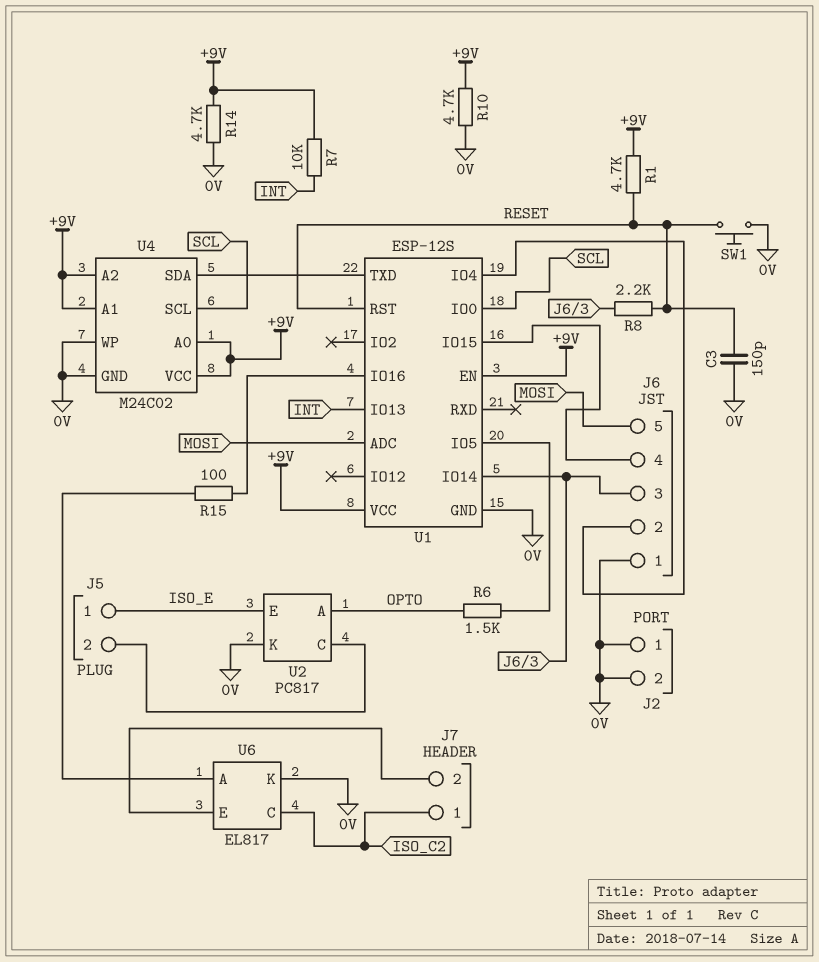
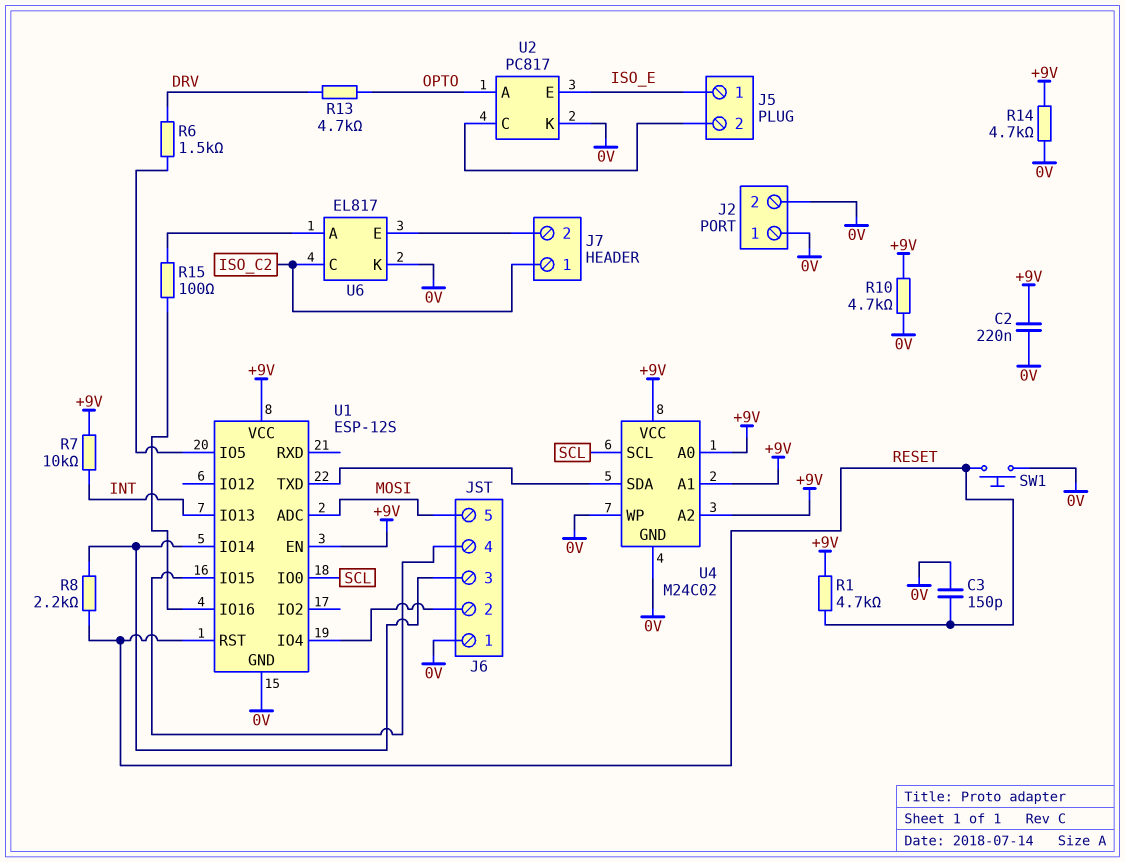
C2: none -> 220nF (+9V, 0V)
R6: 1.5k (OPTO, U1/IO5) -> 1.5k (DRV, U1/IO5)
R13: none -> 4.7k (DRV, OPTO)

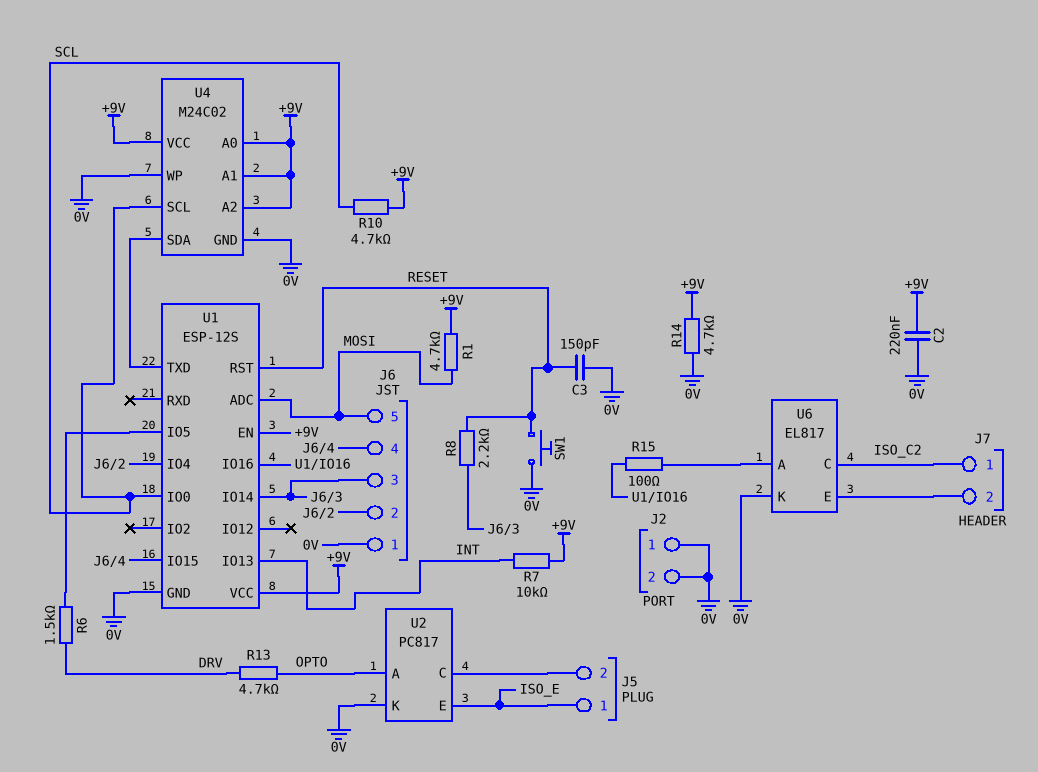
R1: 4.7k (+9V, RESET) -> 4.7k (+9V, MOSI)
R10: 4.7k (+9V, 0V) -> 4.7k (+9V, SCL)

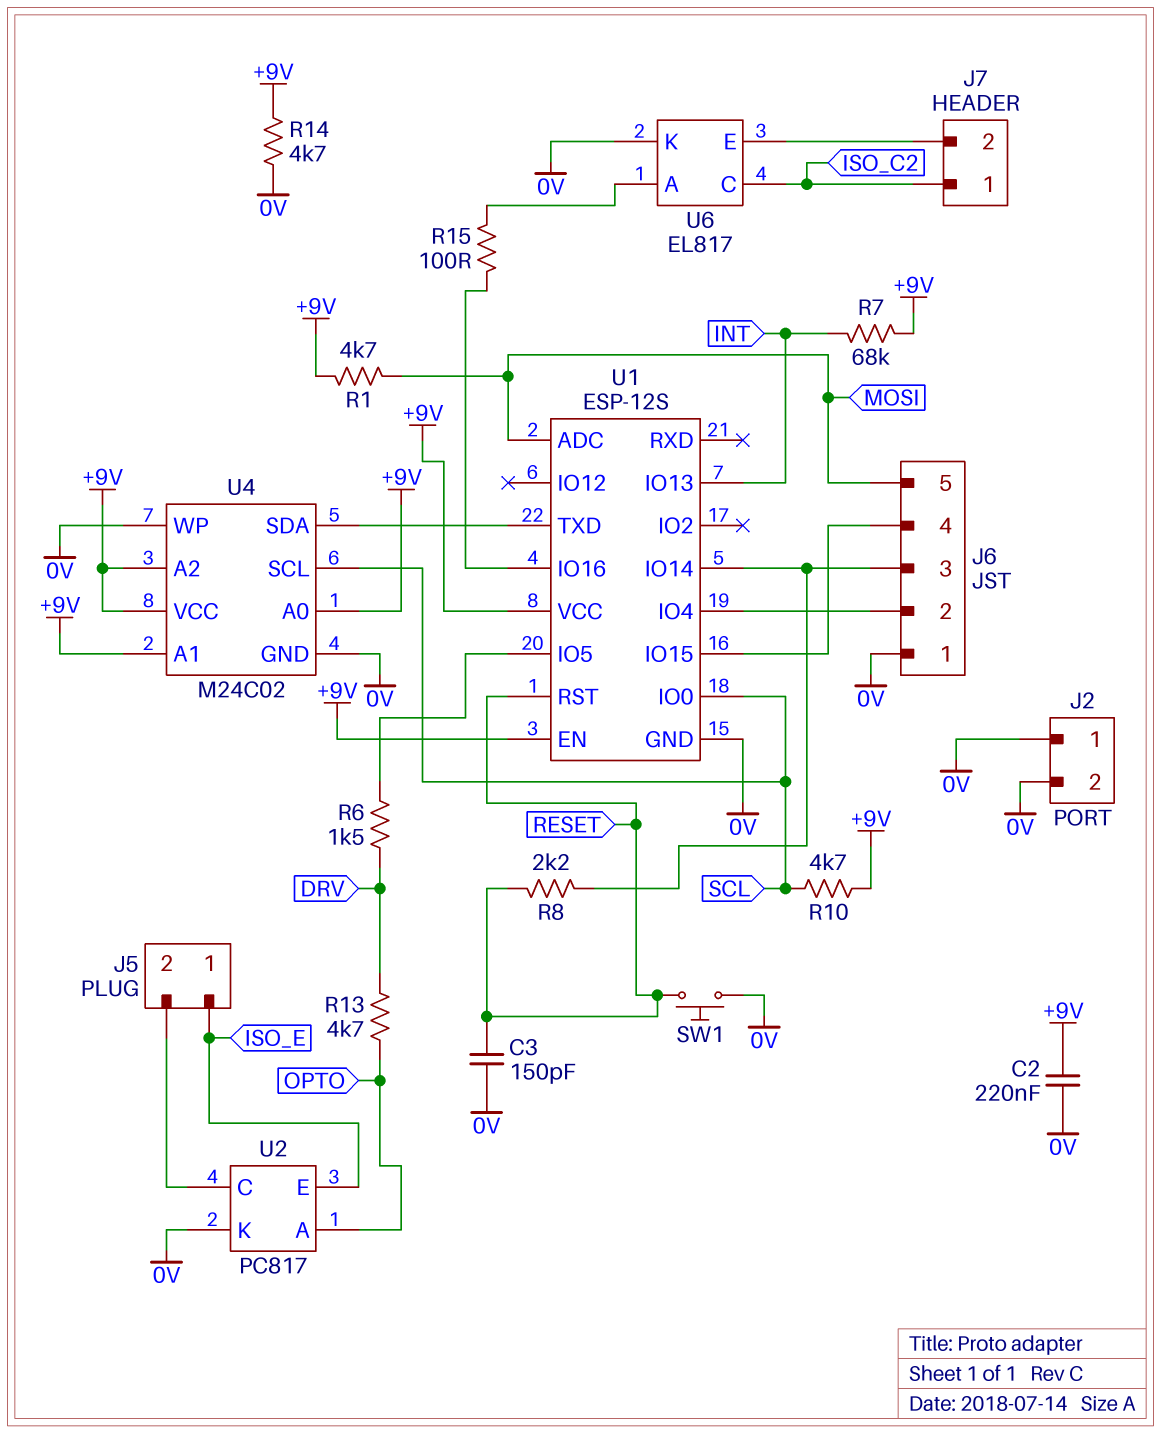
R7: 10k (+9V, INT) -> 68k (+9V, INT)

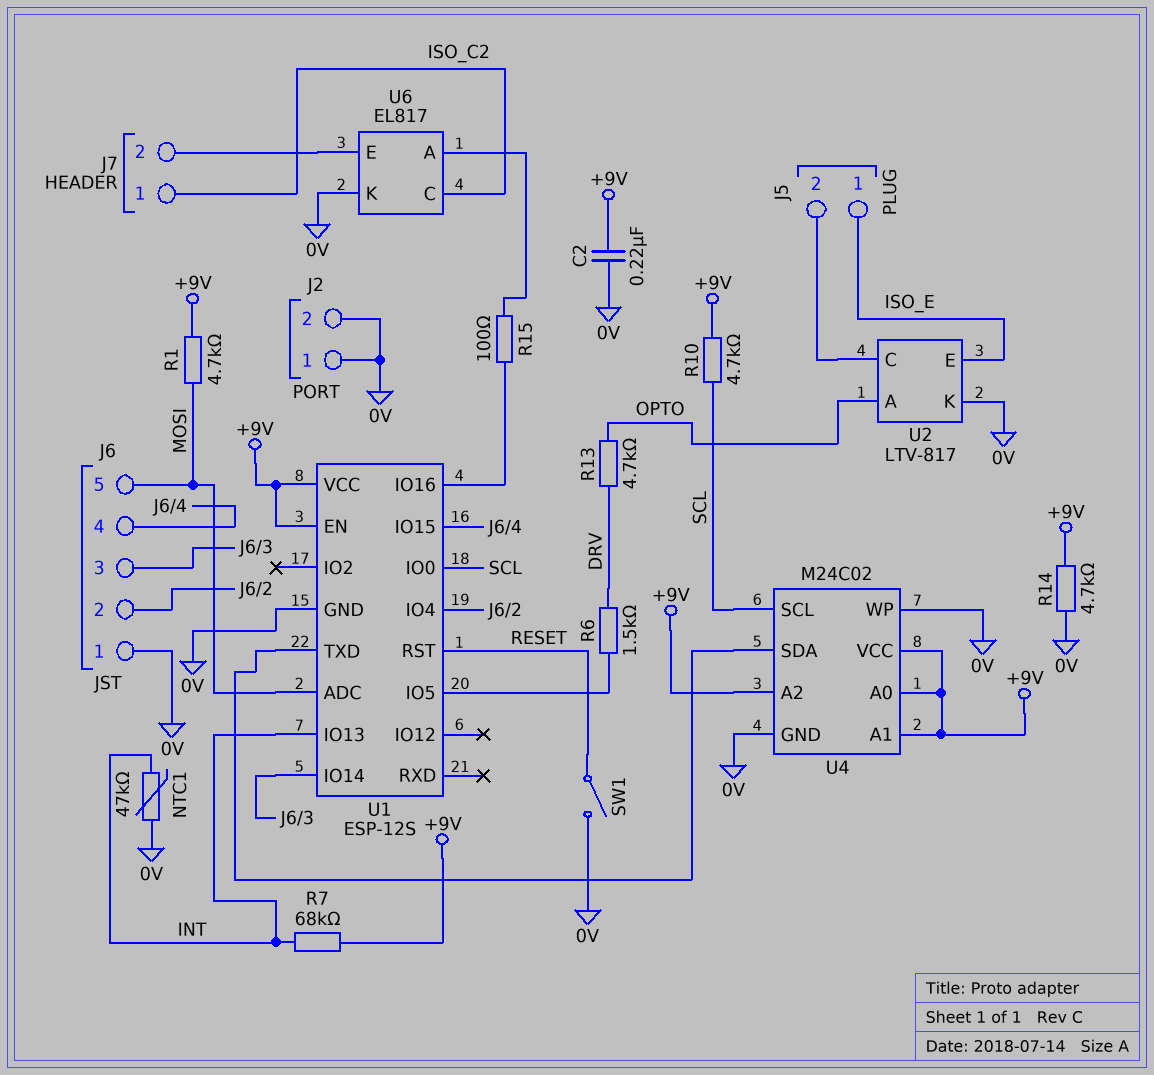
C3: 150pF (0V, RESET) -> none
NTC1: none -> 47k (0V, INT)
R8: 2.2k (J6/3, RESET) -> none
SW1: button (0V, RESET) -> switch (0V, RESET)
U2: PC817 -> LTV-817

